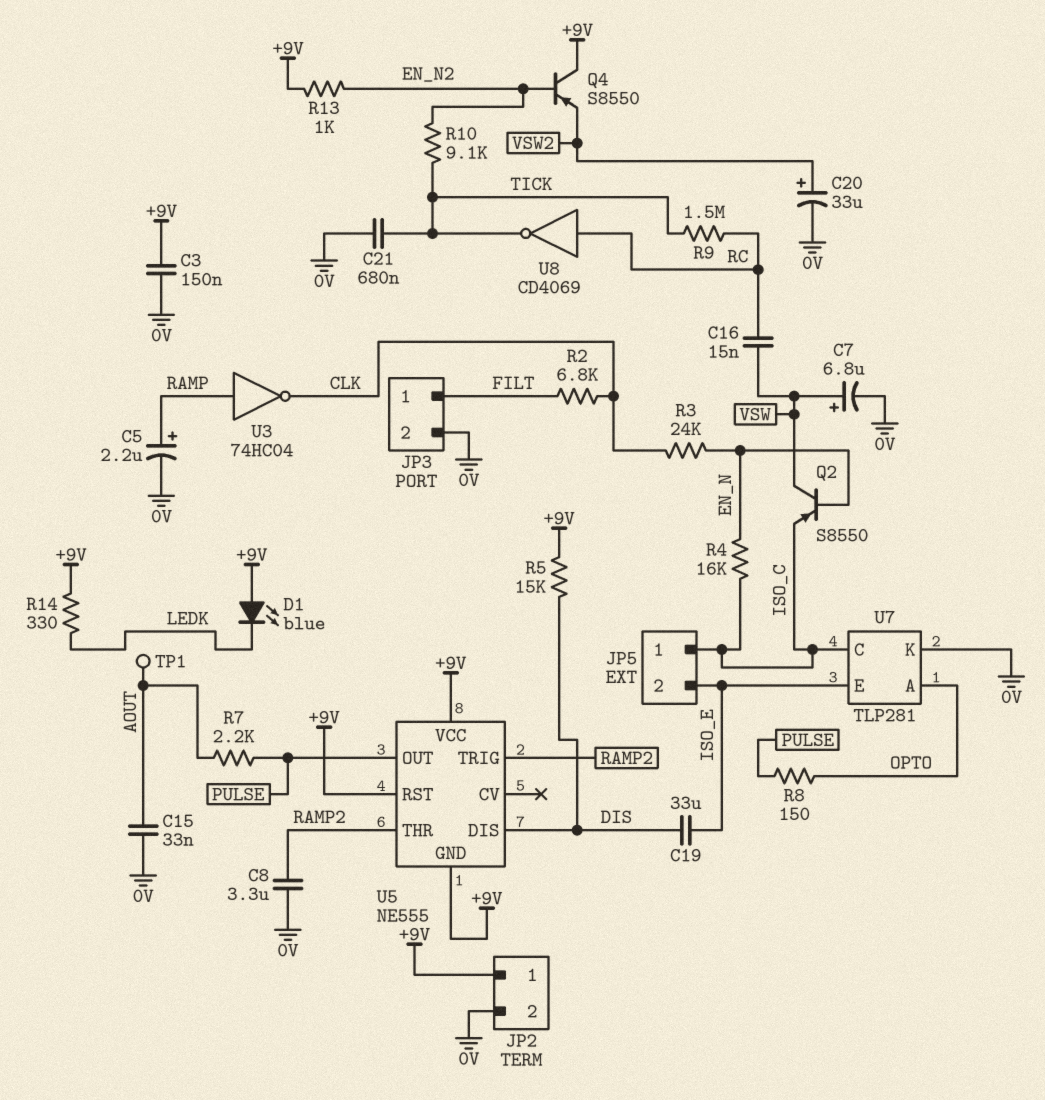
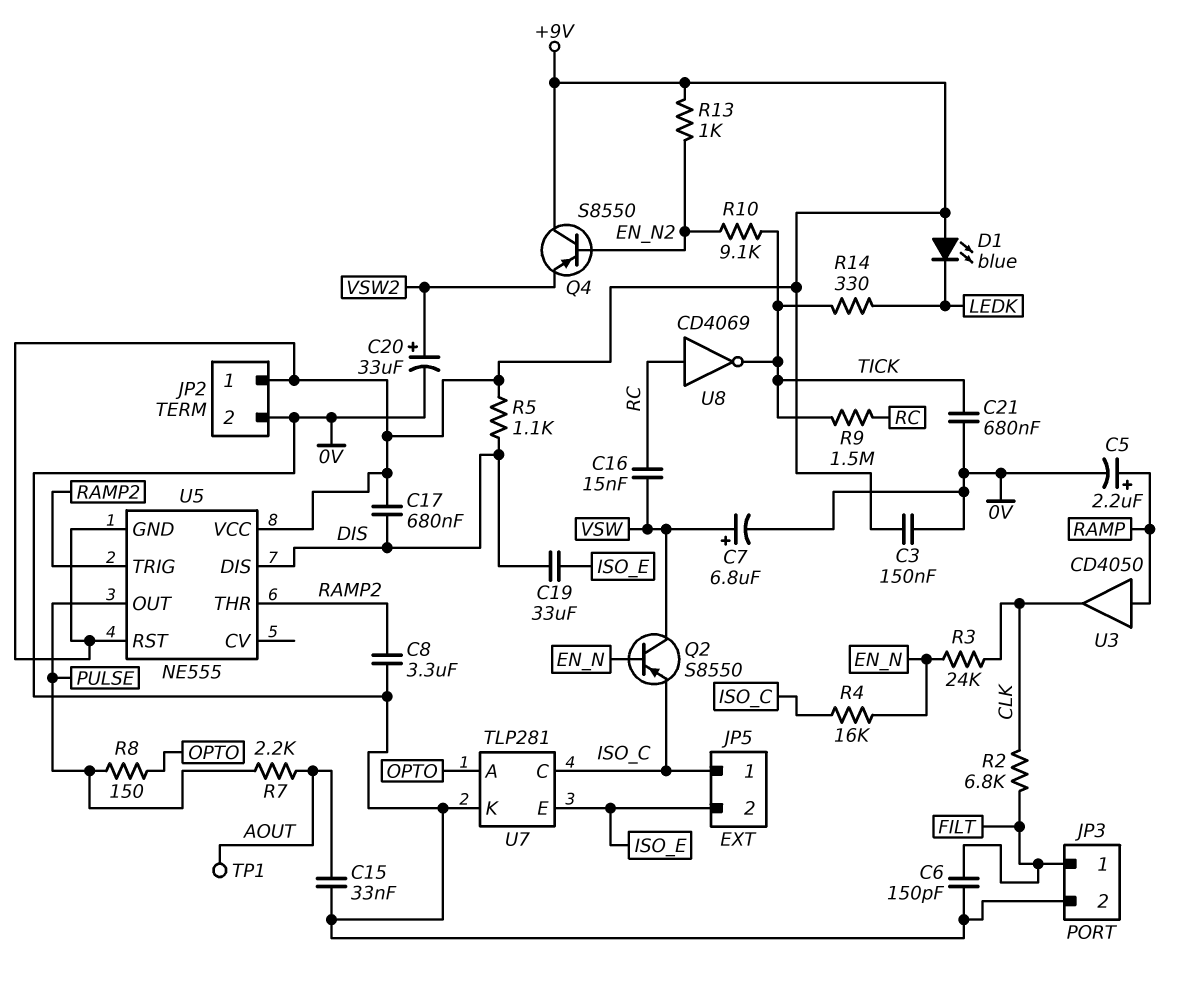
C6: none -> 150pF (0V, FILT)
C17: none -> 680nF (+9V, DIS)
R5: 15k (+9V, DIS) -> 1.1k (+9V, DIS)
R14: 330 (+9V, LEDK) -> 330 (LEDK, TICK)
U3: NOT 74HC04 (in RAMP, out CLK) -> buffer CD4050 (in RAMP, out CLK)

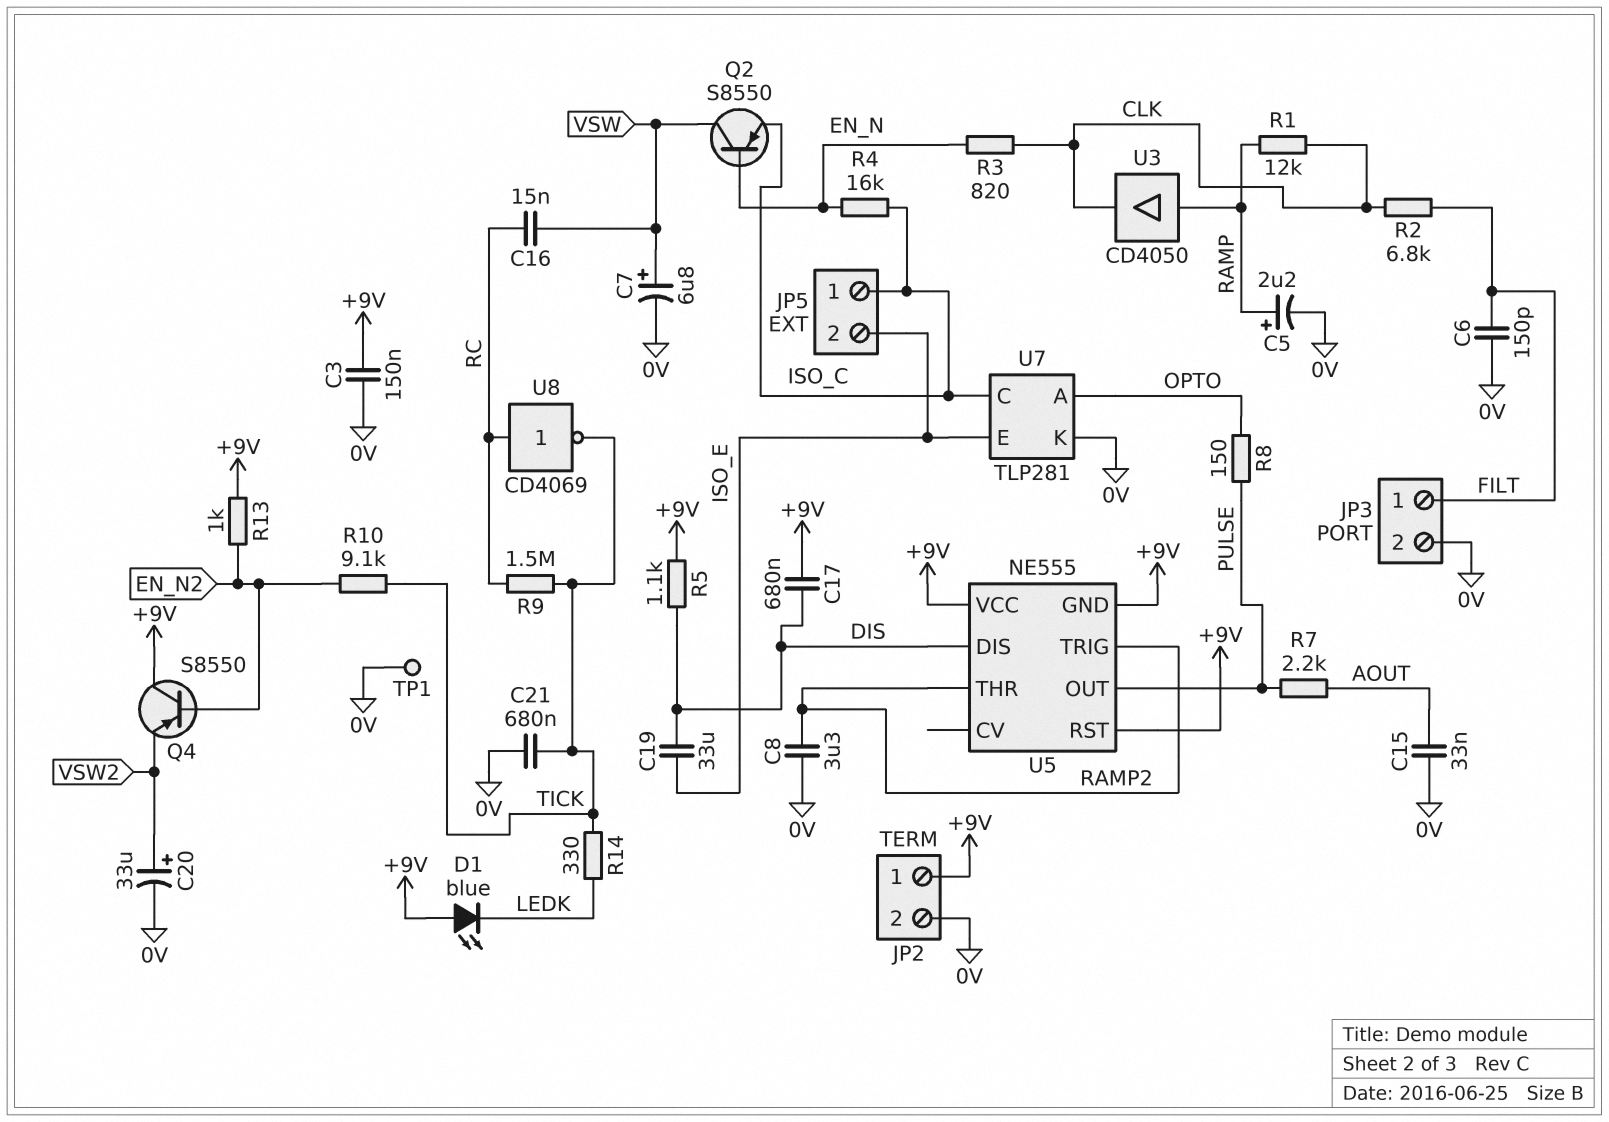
R1: none -> 12k (CLK, RAMP)
R3: 24k (CLK, EN_N) -> 820 (CLK, EN_N)
TP1: test point (AOUT) -> test point (0V)

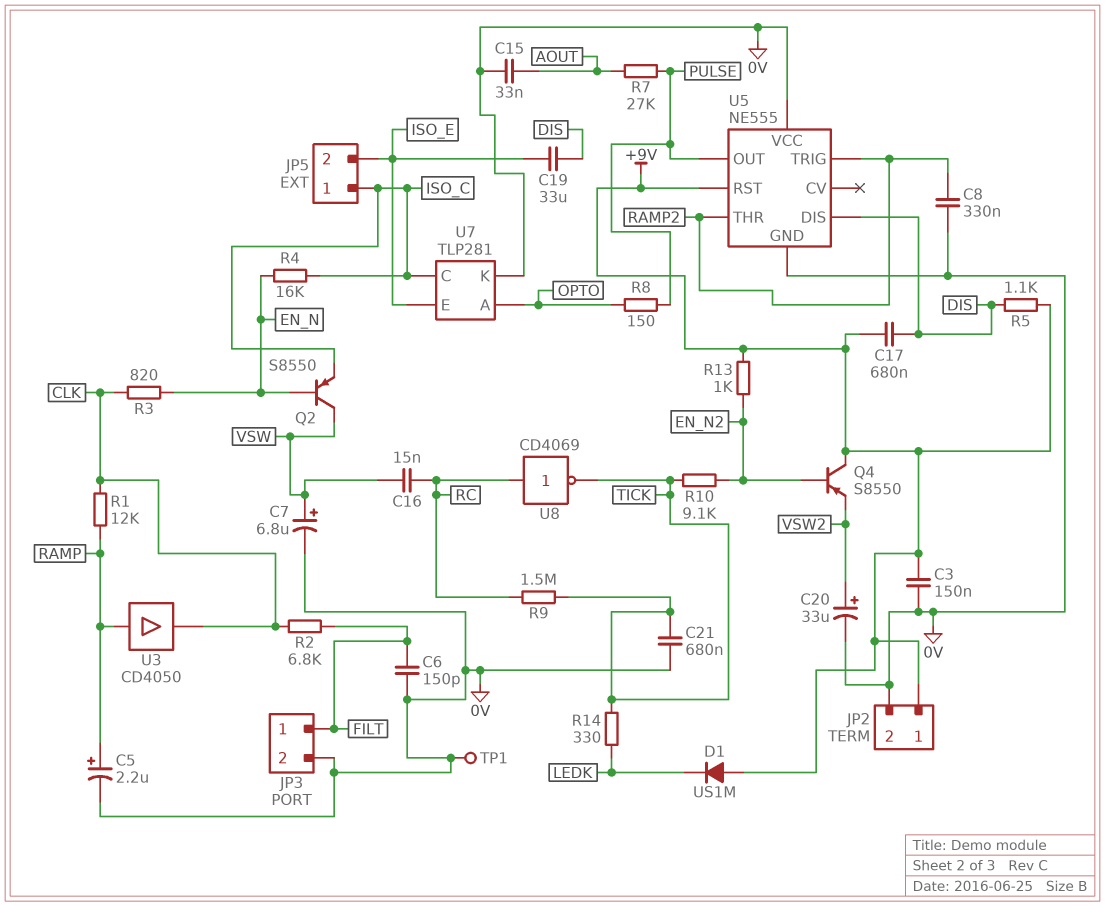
C8: 3.3uF (0V, RAMP2) -> 330nF (0V, RAMP2)
D1: LED blue (A +9V, K LEDK) -> diode US1M (A +9V, K LEDK)
R7: 2.2k (AOUT, PULSE) -> 27k (AOUT, PULSE)
U5 pin GND: +9V -> 0V
U5 pin VCC: +9V -> 0V

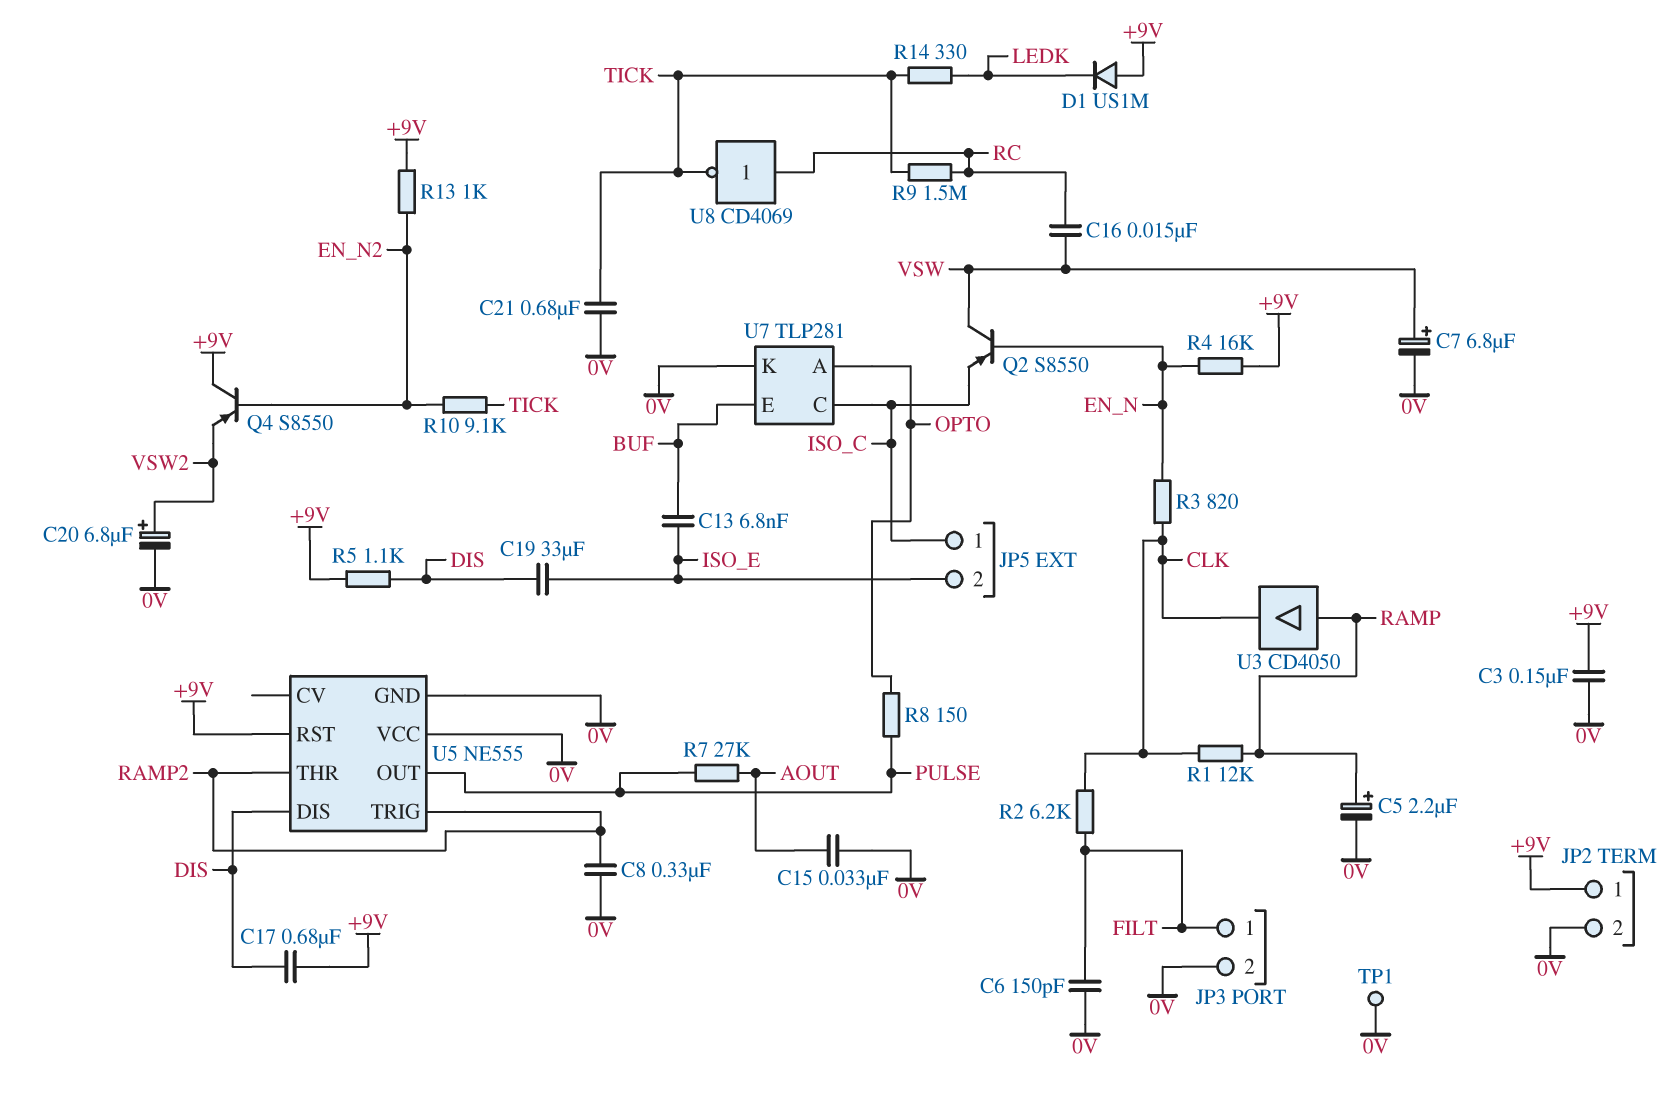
C13: none -> 6.8nF (BUF, ISO_E)
C20: 33uF (plus VSW2, minus 0V) -> 6.8uF (plus VSW2, minus 0V)
R2: 6.8k (CLK, FILT) -> 6.2k (CLK, FILT)
R4: 16k (EN_N, ISO_C) -> 16k (+9V, EN_N)
U7 pin E: ISO_E -> BUF

